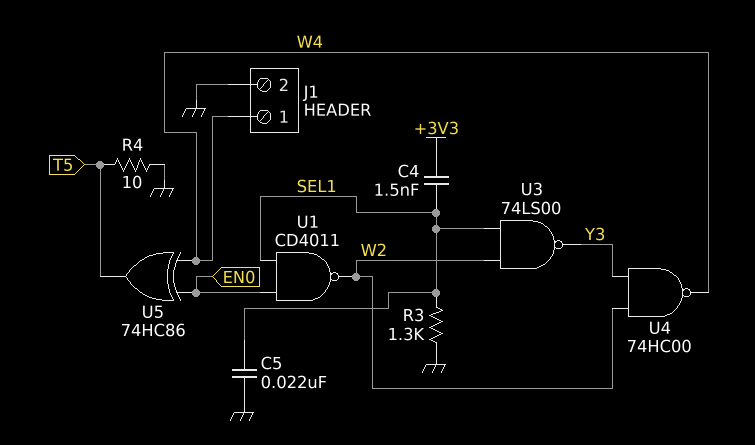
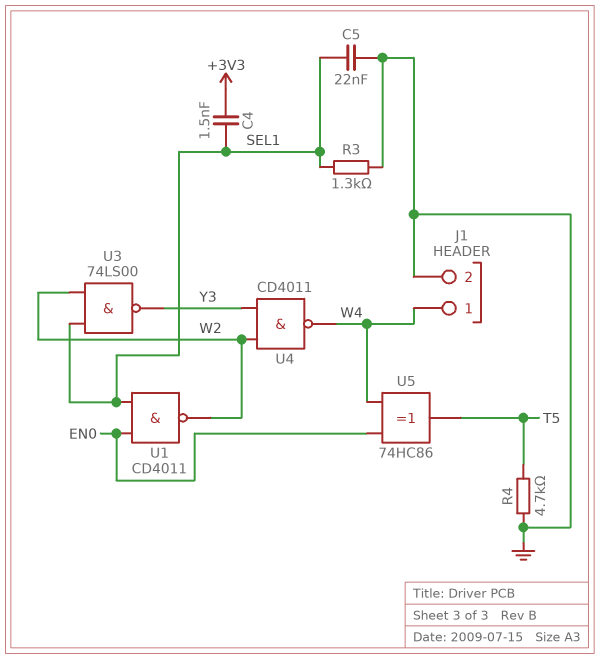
R4: 10 (GND, T5) -> 4.7k (GND, T5)
U4: NAND 74HC00 (in W2, in Y3, out W4) -> NAND CD4011 (in W2, in Y3, out W4)

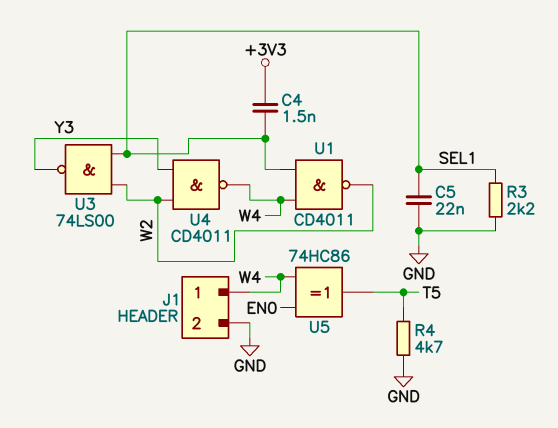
R3: 1.3k (GND, SEL1) -> 2.2k (GND, SEL1)
U1: NAND CD4011 (in EN0, in SEL1, out W2) -> NAND CD4011 (in SEL1, in W4, out W2)

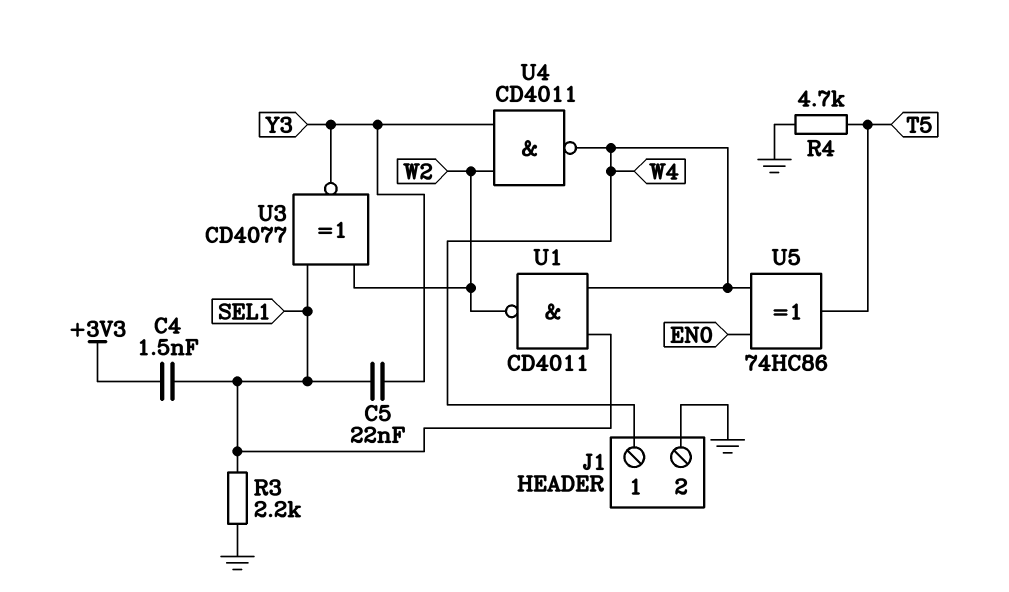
C5: 22nF (GND, SEL1) -> 22nF (SEL1, Y3)
U3: NAND 74LS00 (in SEL1, in W2, out Y3) -> XNOR CD4077 (in SEL1, in W2, out Y3)

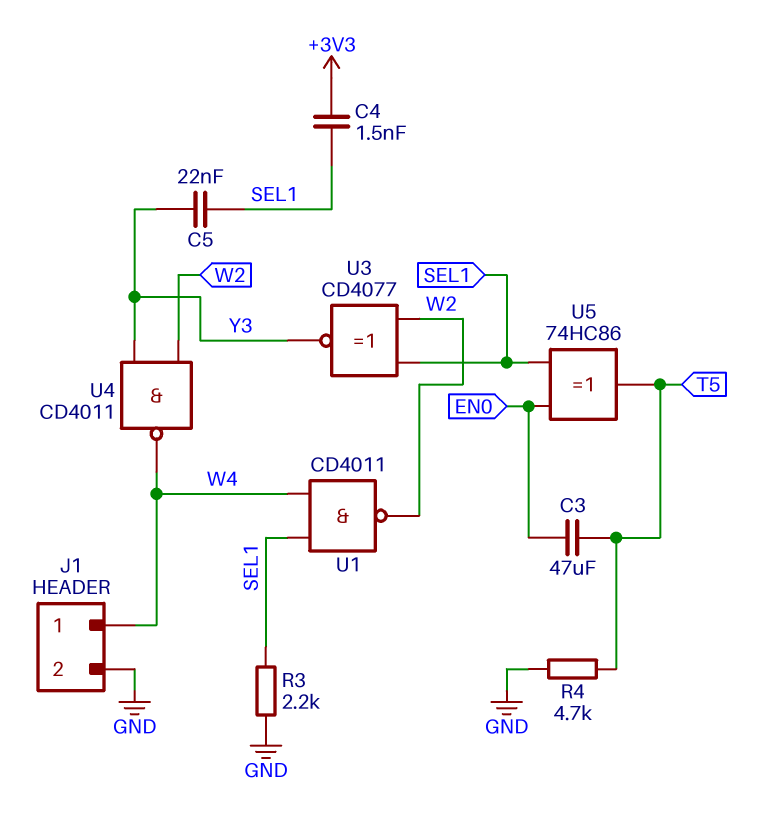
C3: none -> 47uF (EN0, T5)
U5: XOR 74HC86 (in EN0, in W4, out T5) -> XOR 74HC86 (in EN0, in SEL1, out T5)

